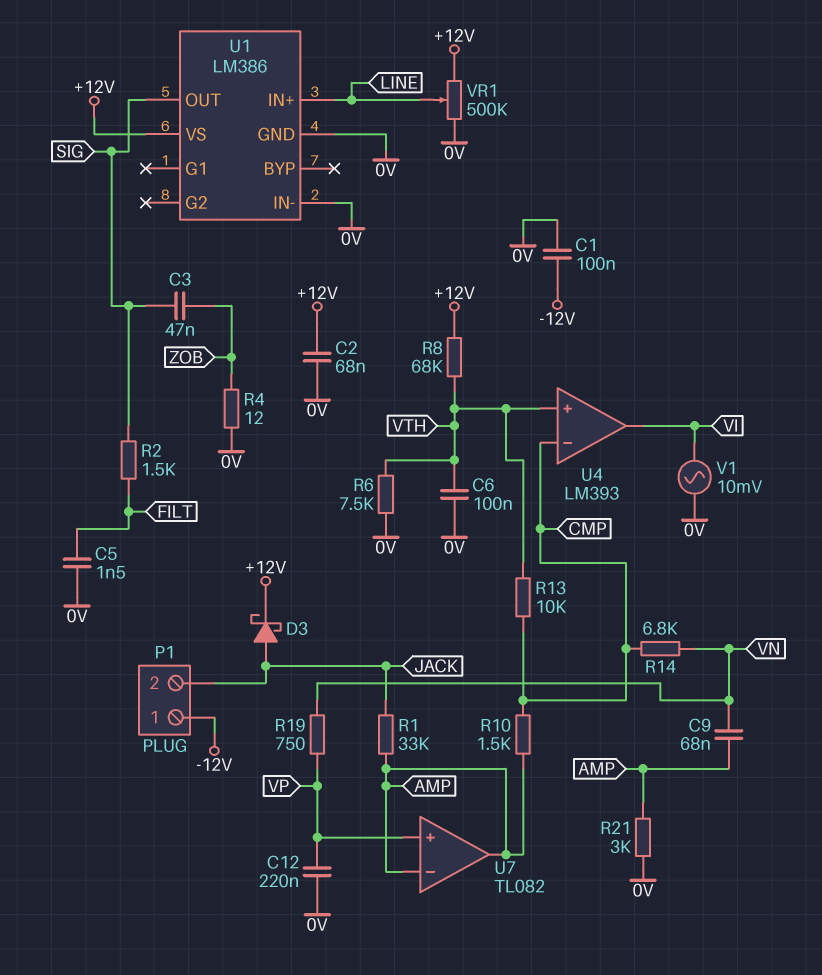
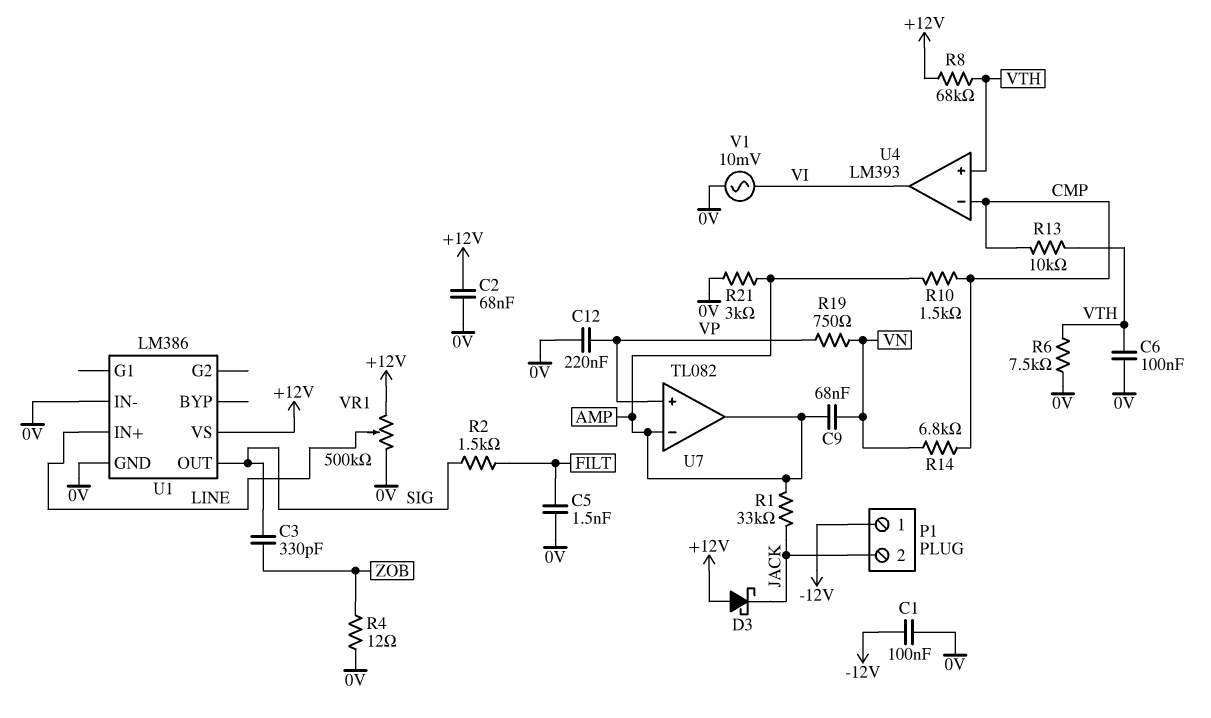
C3: 47nF (SIG, ZOB) -> 330pF (SIG, ZOB)
D3: schottky (A JACK, K +12V) -> schottky (A +12V, K JACK)

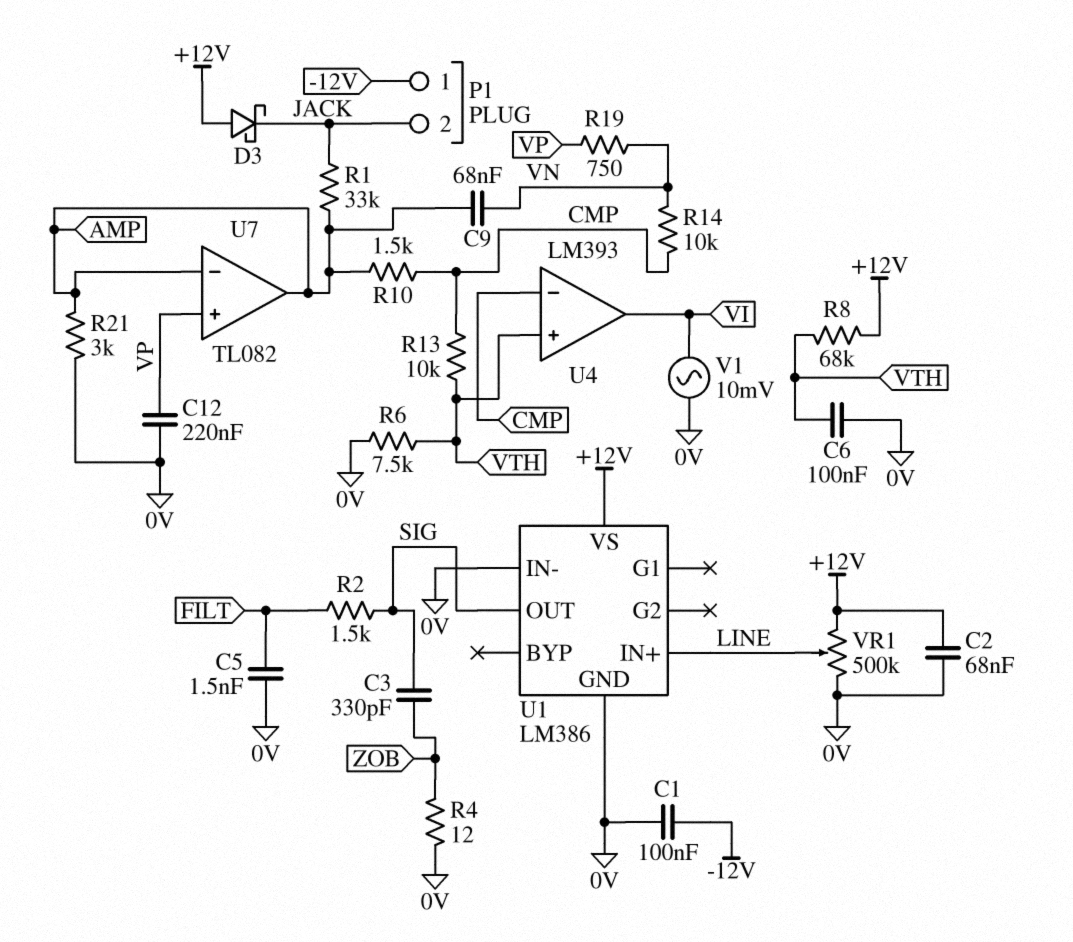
R14: 6.8k (CMP, VN) -> 10k (CMP, VN)

